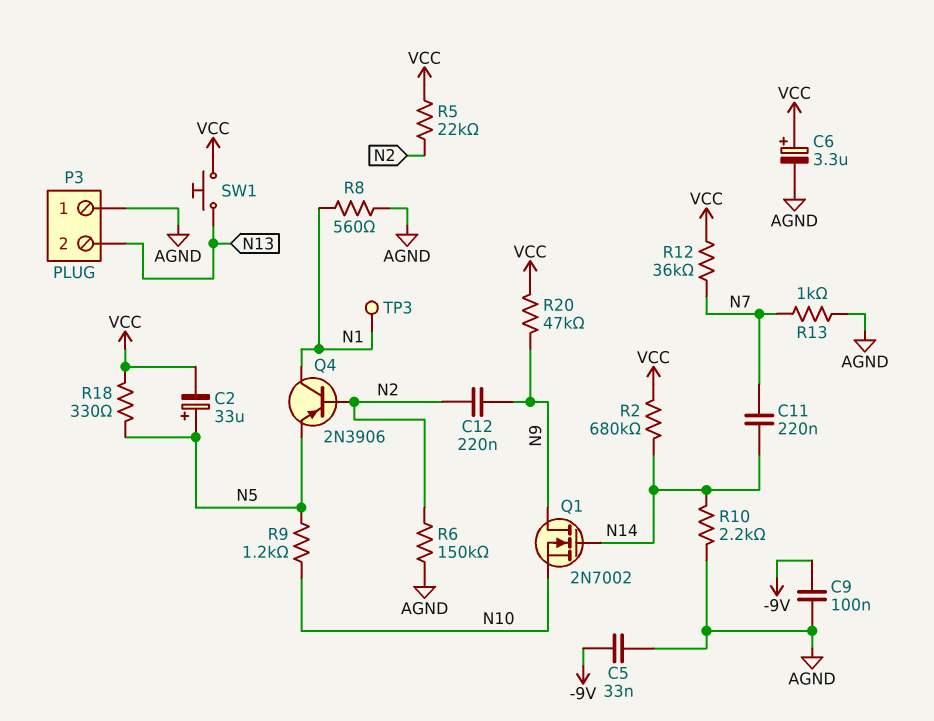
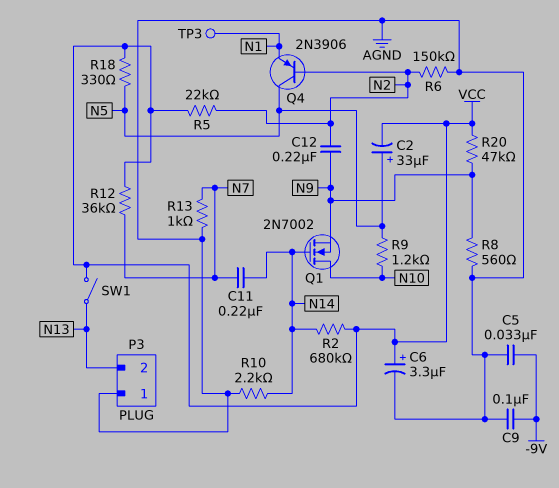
Q1: NMOS 2N7002 (G N14, D N9, S N10) -> NMOS 2N7002 (G N14, D N10, S N9)
Q4: PNP 2N3906 (B N2, C N1, E N5) -> PNP 2N3906 (B N2, C N5, E N1)
R8: 560 (AGND, N1) -> 560 (AGND, N9)
SW1: button (N13, VCC) -> switch (N13, VCC)

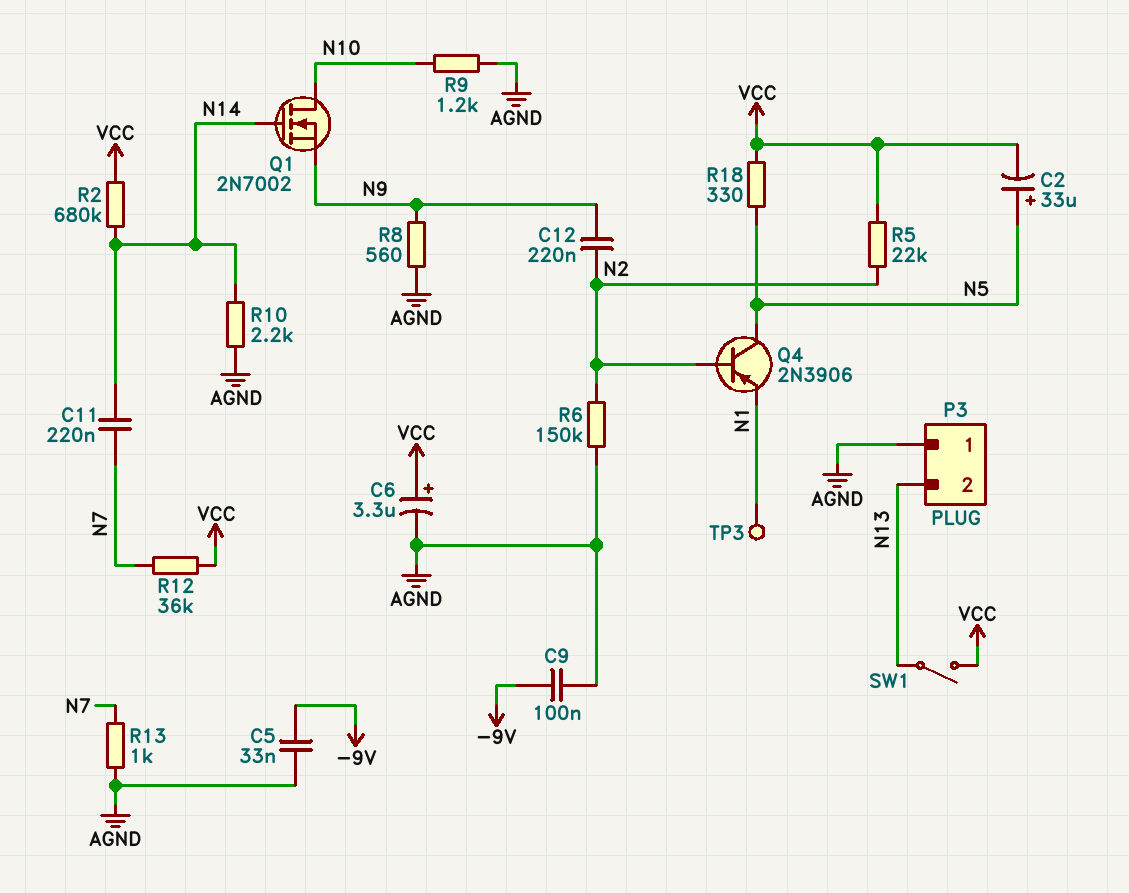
R9: 1.2k (N5, N10) -> 1.2k (AGND, N10)
R20: 47k (N9, VCC) -> none

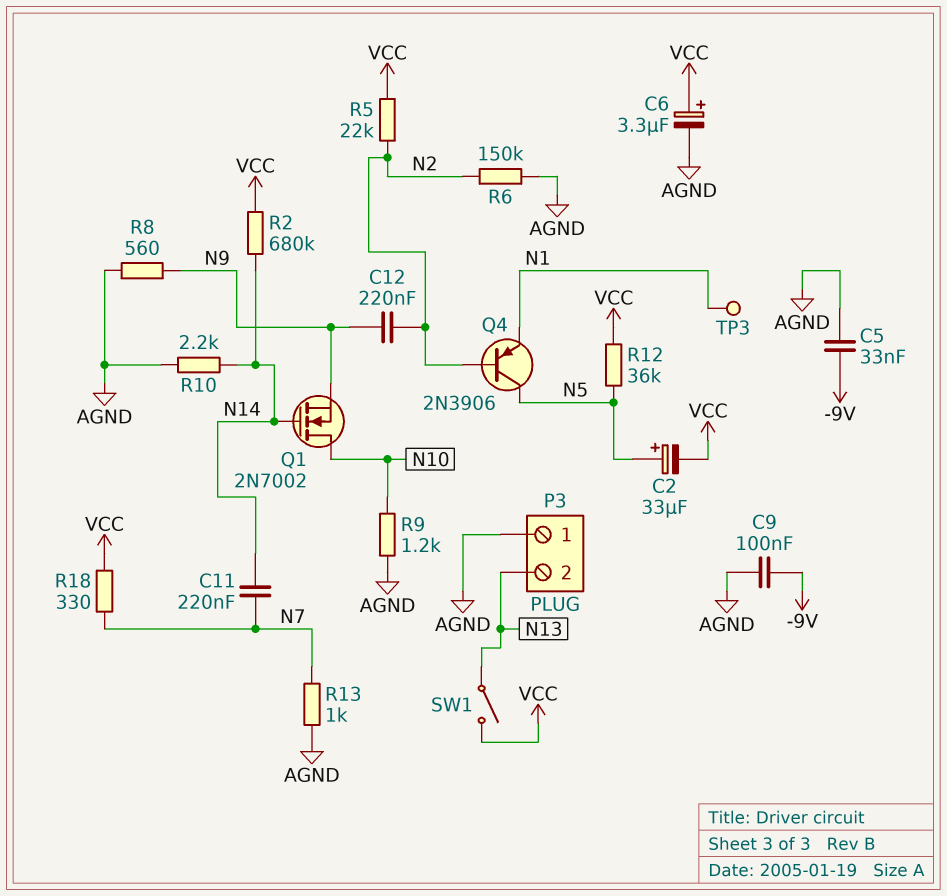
R12: 36k (N7, VCC) -> 36k (N5, VCC)
R18: 330 (N5, VCC) -> 330 (N7, VCC)

